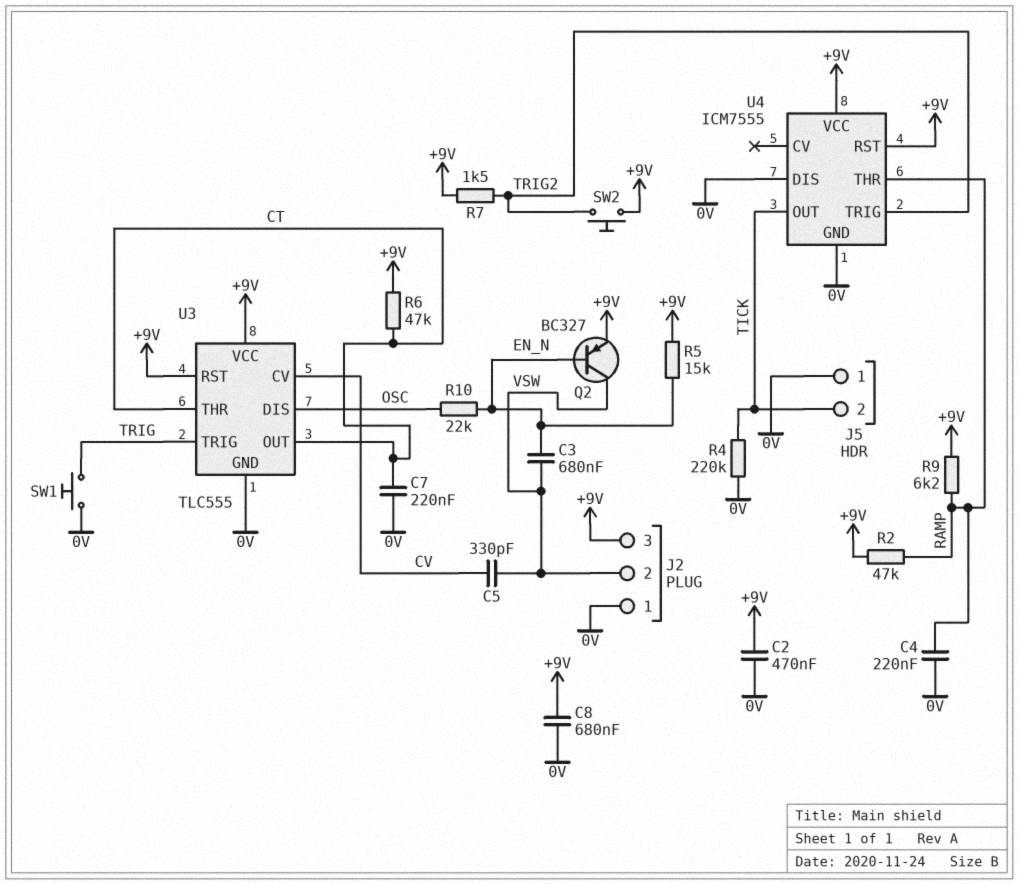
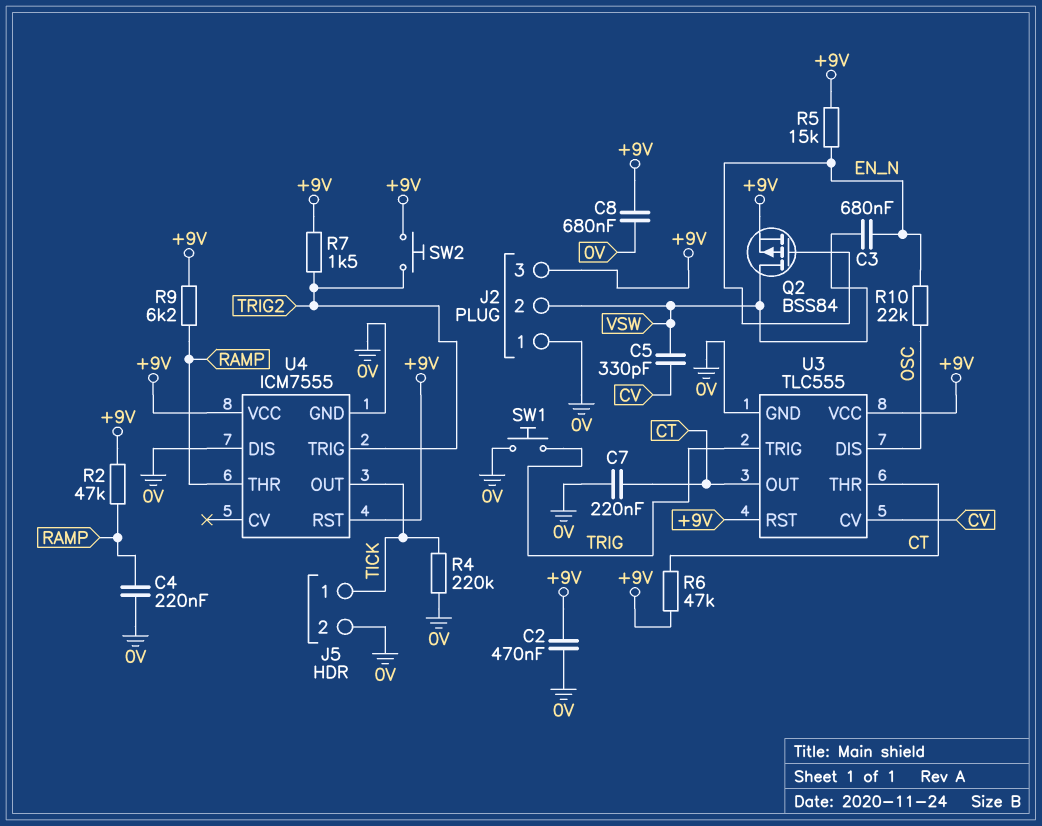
J5 pin 1: 0V -> TICK
J5 pin 2: TICK -> 0V
Q2: PNP BC327 (B EN_N, C VSW, E +9V) -> PMOS BSS84 (G EN_N, D VSW, S +9V)

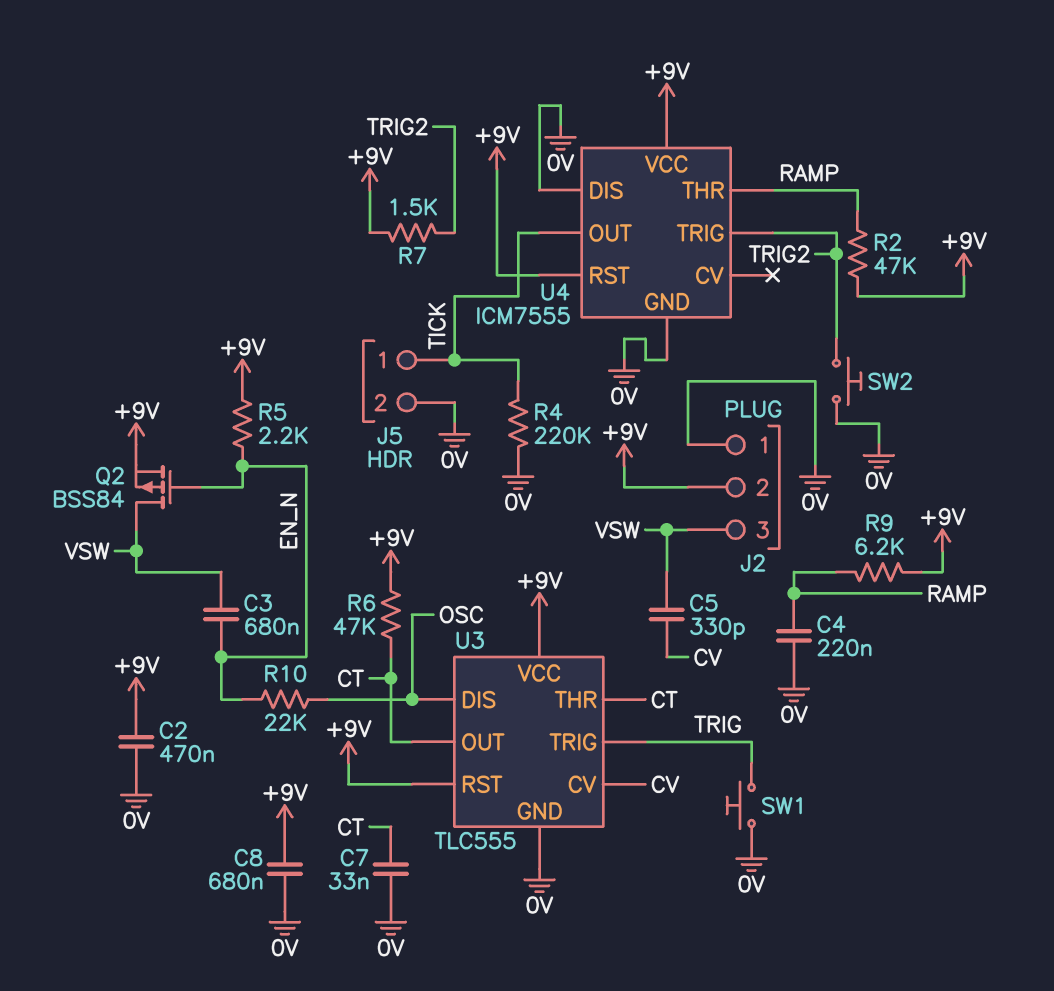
C7: 220nF (0V, CT) -> 33nF (0V, CT)
J2 pin 2: VSW -> +9V
J2 pin 3: +9V -> VSW
R5: 15k (+9V, EN_N) -> 2.2k (+9V, EN_N)
SW2: button (+9V, TRIG2) -> button (0V, TRIG2)

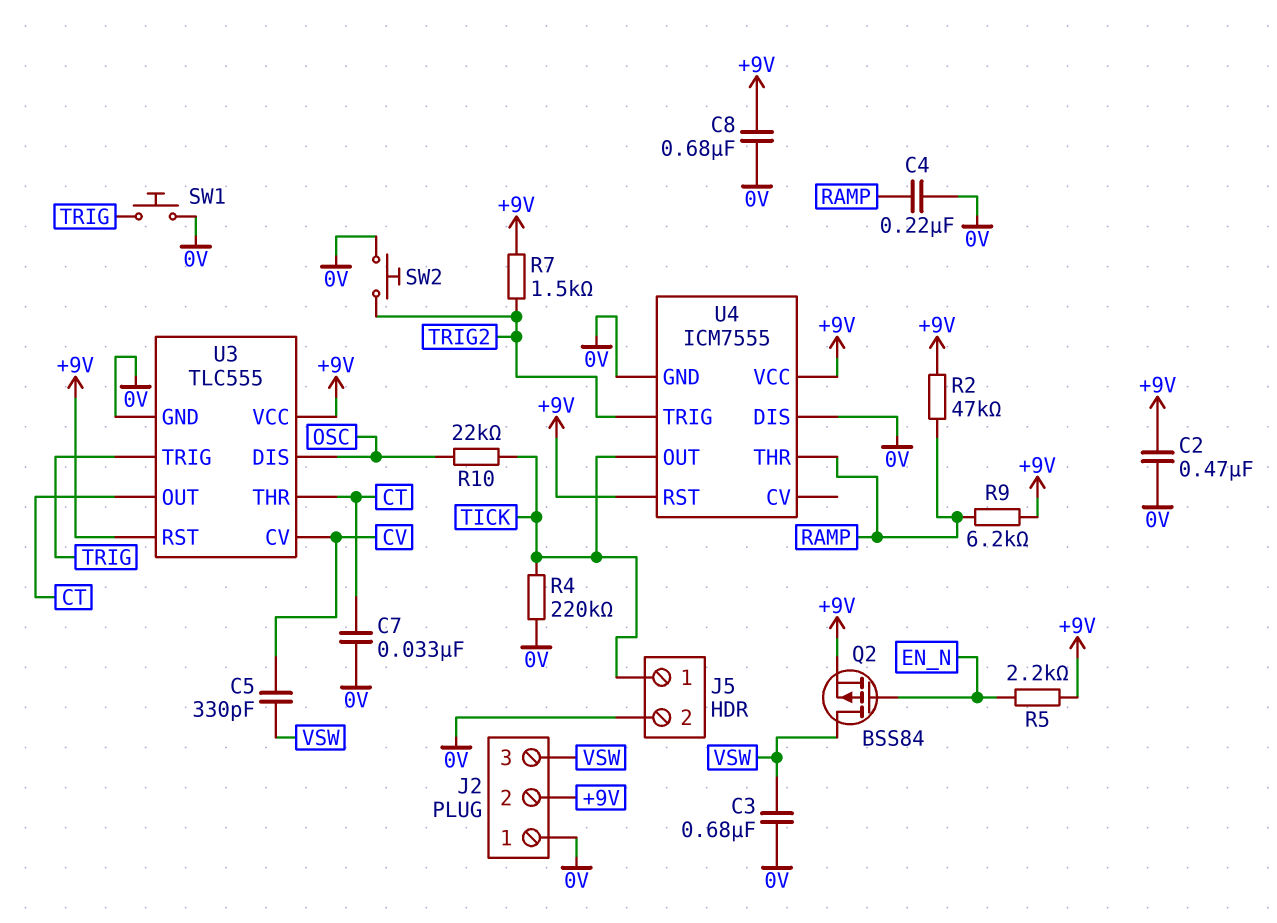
C3: 680nF (EN_N, VSW) -> 680nF (0V, VSW)
R6: 47k (+9V, CT) -> none
R10: 22k (EN_N, OSC) -> 22k (OSC, TICK)

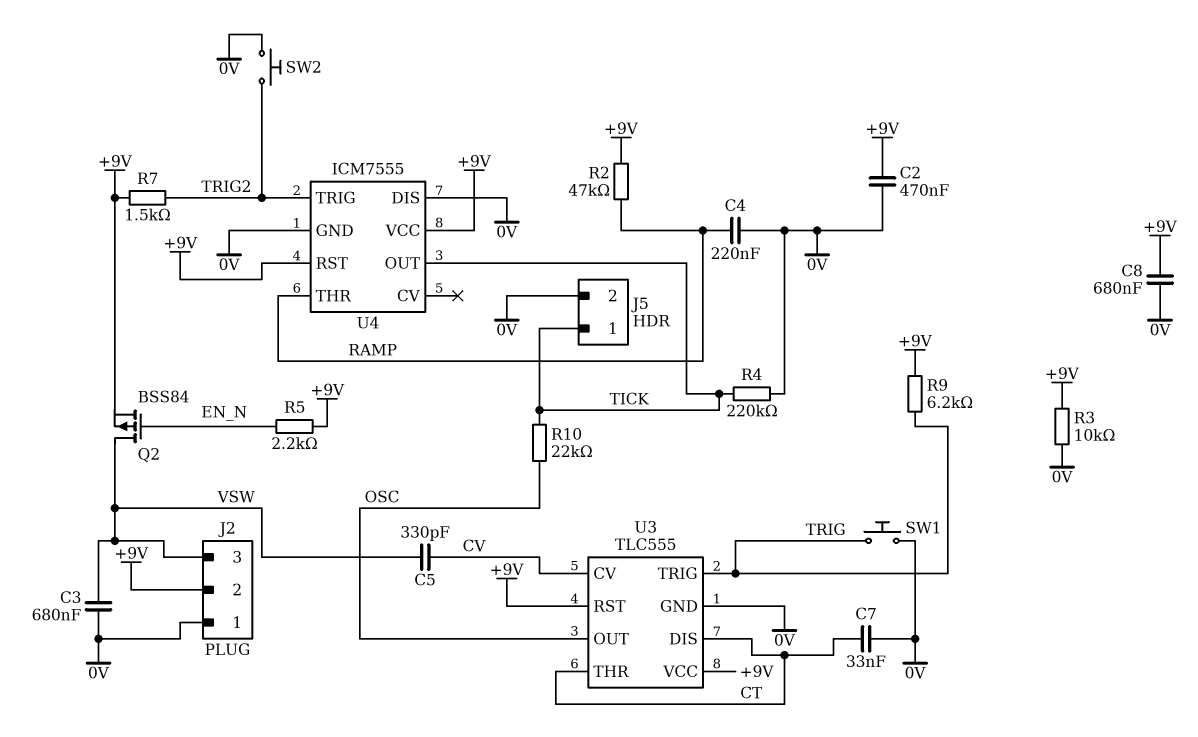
R3: none -> 10k (+9V, 0V)
R9: 6.2k (+9V, RAMP) -> 6.2k (+9V, TRIG)
U3 pin DIS: OSC -> CT
U3 pin OUT: CT -> OSC

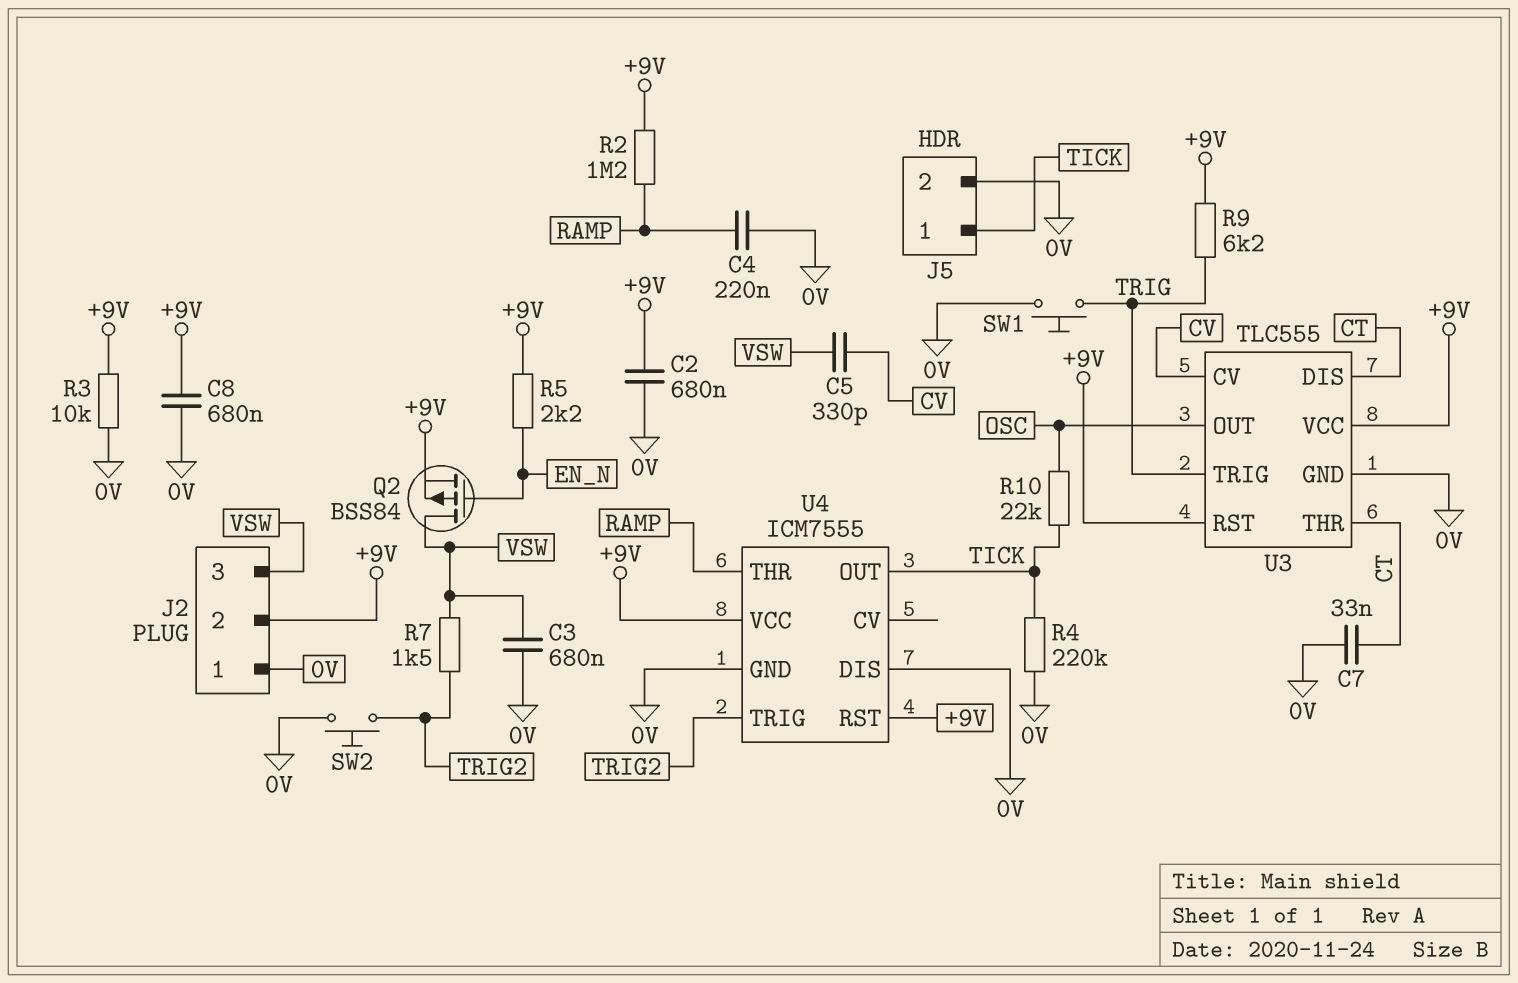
C2: 470nF (+9V, 0V) -> 680nF (+9V, 0V)
R2: 47k (+9V, RAMP) -> 1.2M (+9V, RAMP)
R7: 1.5k (+9V, TRIG2) -> 1.5k (TRIG2, VSW)

